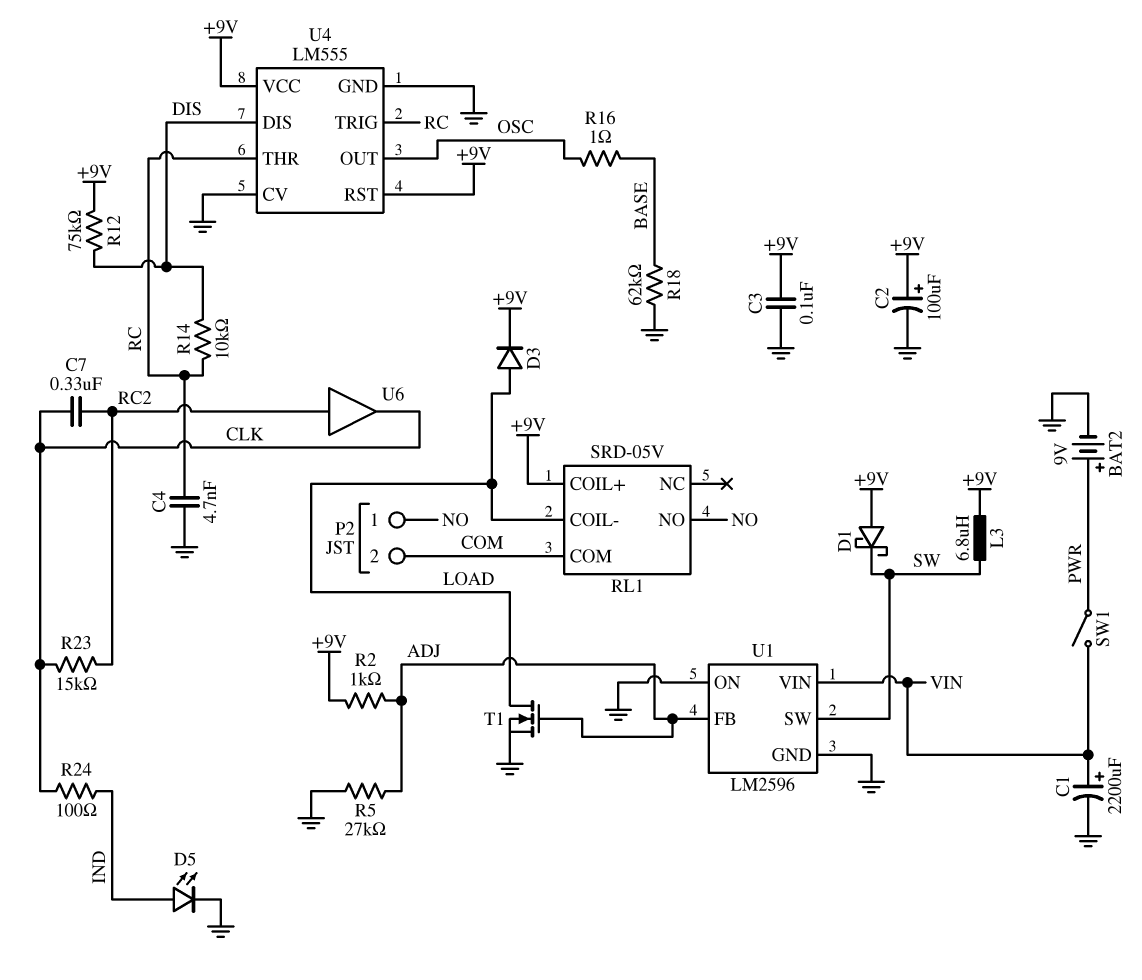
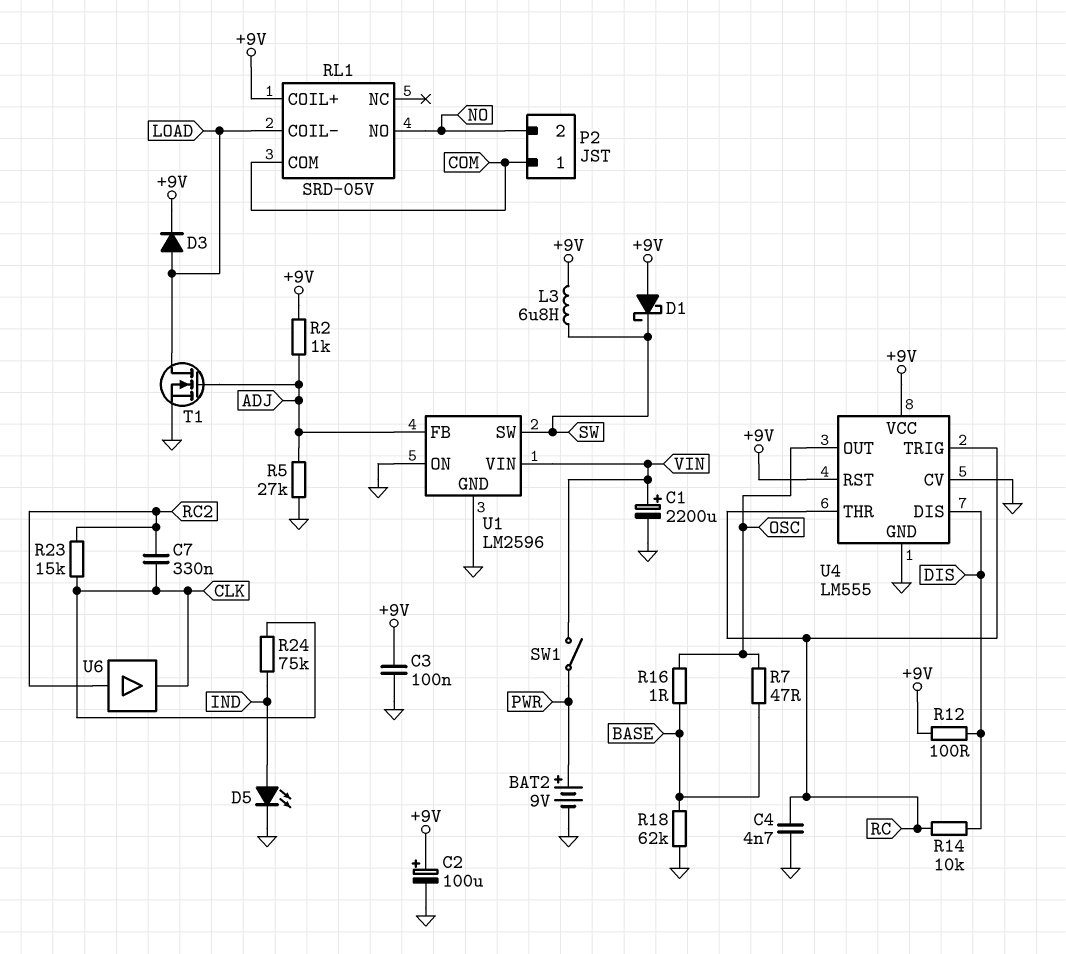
P2 pin 1: NO -> COM
P2 pin 2: COM -> NO
R7: none -> 47 (BASE, OSC)
R12: 75k (+9V, DIS) -> 100 (+9V, DIS)
R24: 100 (CLK, IND) -> 75k (CLK, IND)

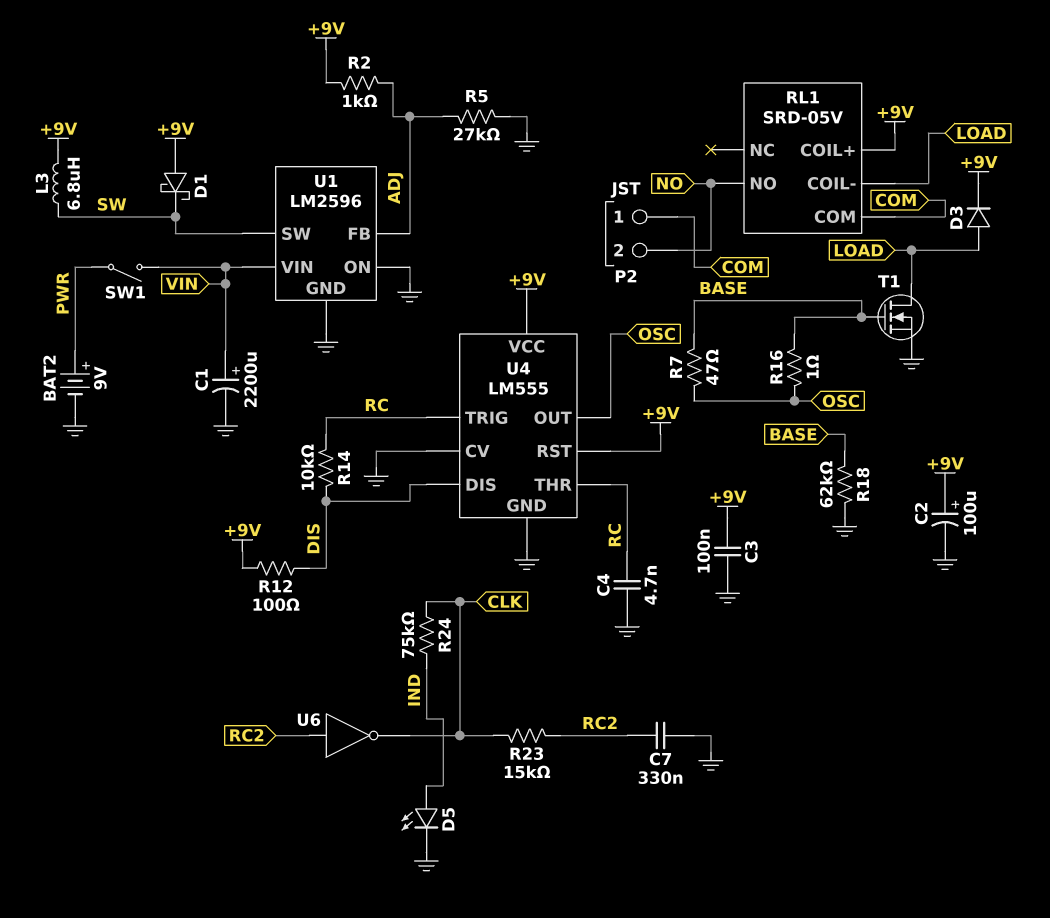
C7: 330nF (CLK, RC2) -> 330nF (GND, RC2)
T1: NMOS (G ADJ, D LOAD, S GND) -> NMOS (G BASE, D LOAD, S GND)
U6: buffer (in RC2, out CLK) -> NOT (in RC2, out CLK)

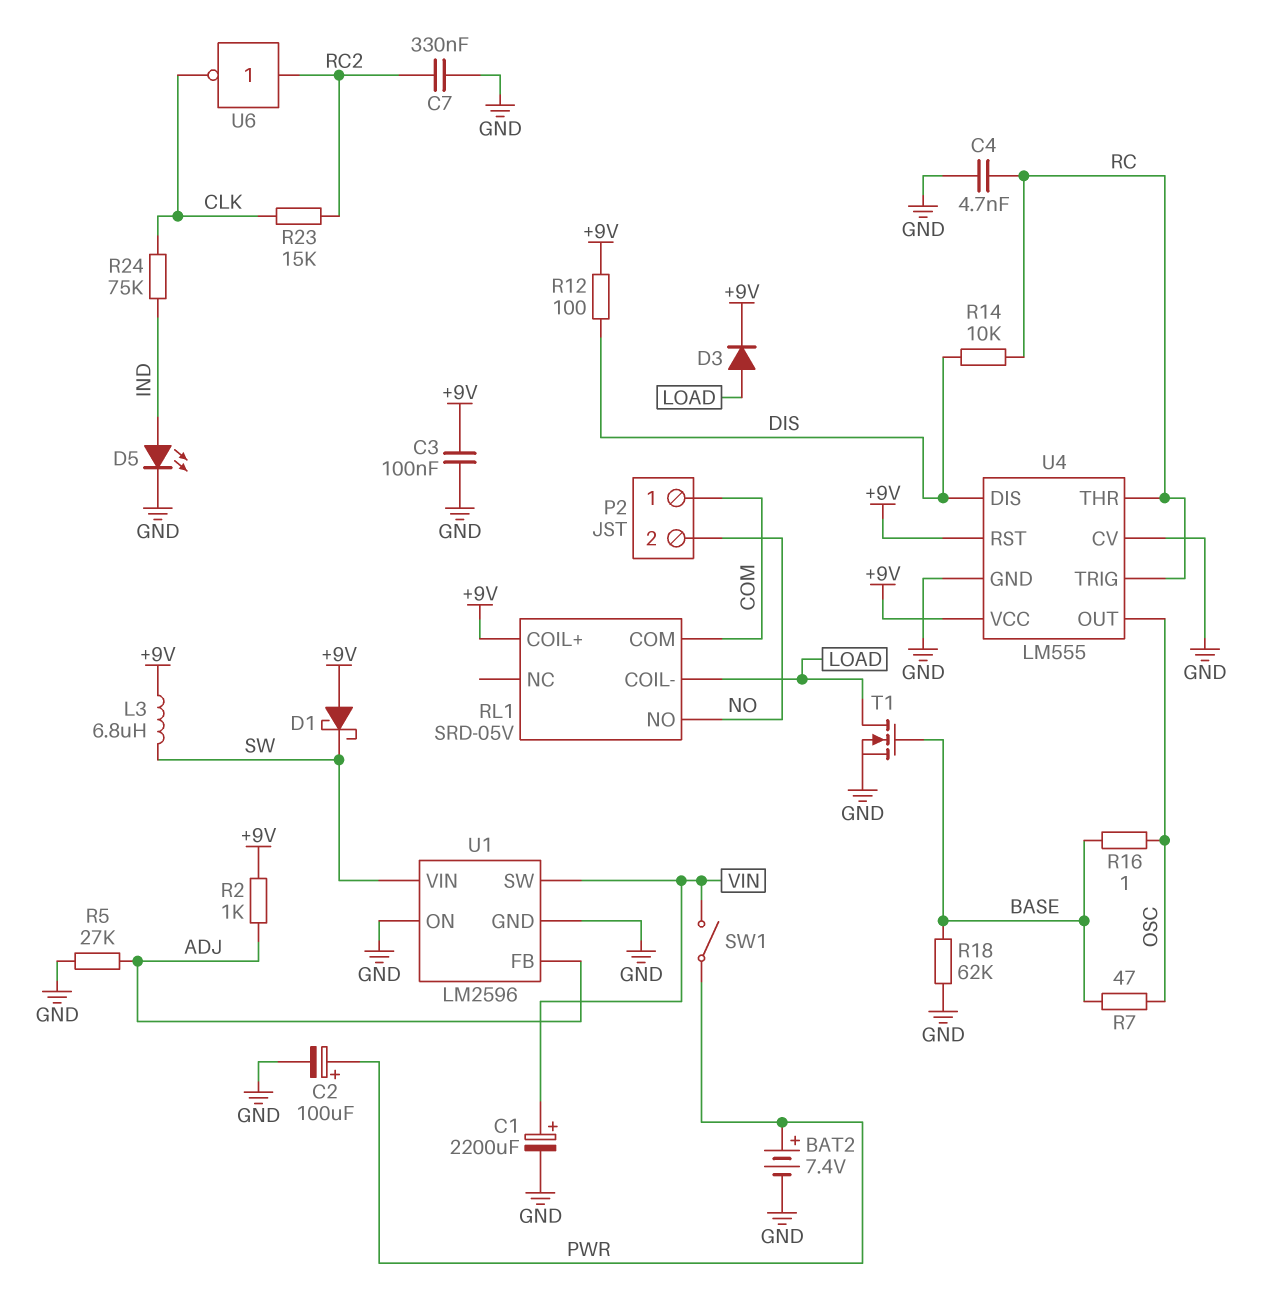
BAT2: 9V (plus PWR, minus GND) -> 7.4V (plus PWR, minus GND)
C2: 100uF (plus +9V, minus GND) -> 100uF (plus PWR, minus GND)
U1 pin SW: SW -> VIN
U1 pin VIN: VIN -> SW

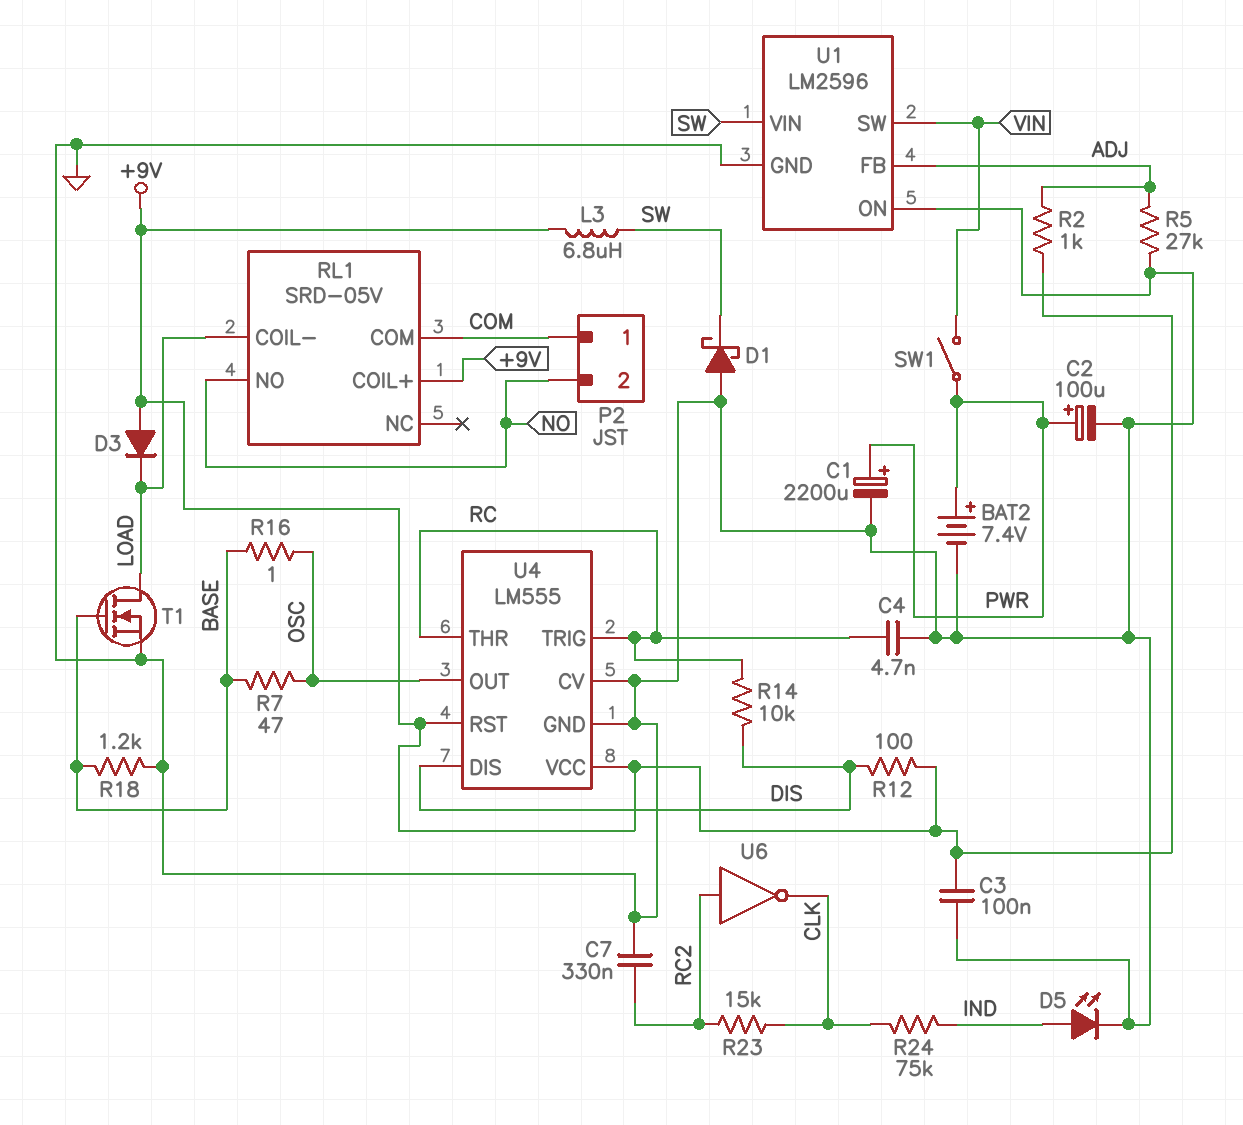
C1: 2200uF (plus VIN, minus GND) -> 2200uF (plus PWR, minus GND)
D1: schottky (A +9V, K SW) -> schottky (A GND, K SW)
D3: diode (A LOAD, K +9V) -> diode (A +9V, K LOAD)
R18: 62k (BASE, GND) -> 1.2k (BASE, GND)

